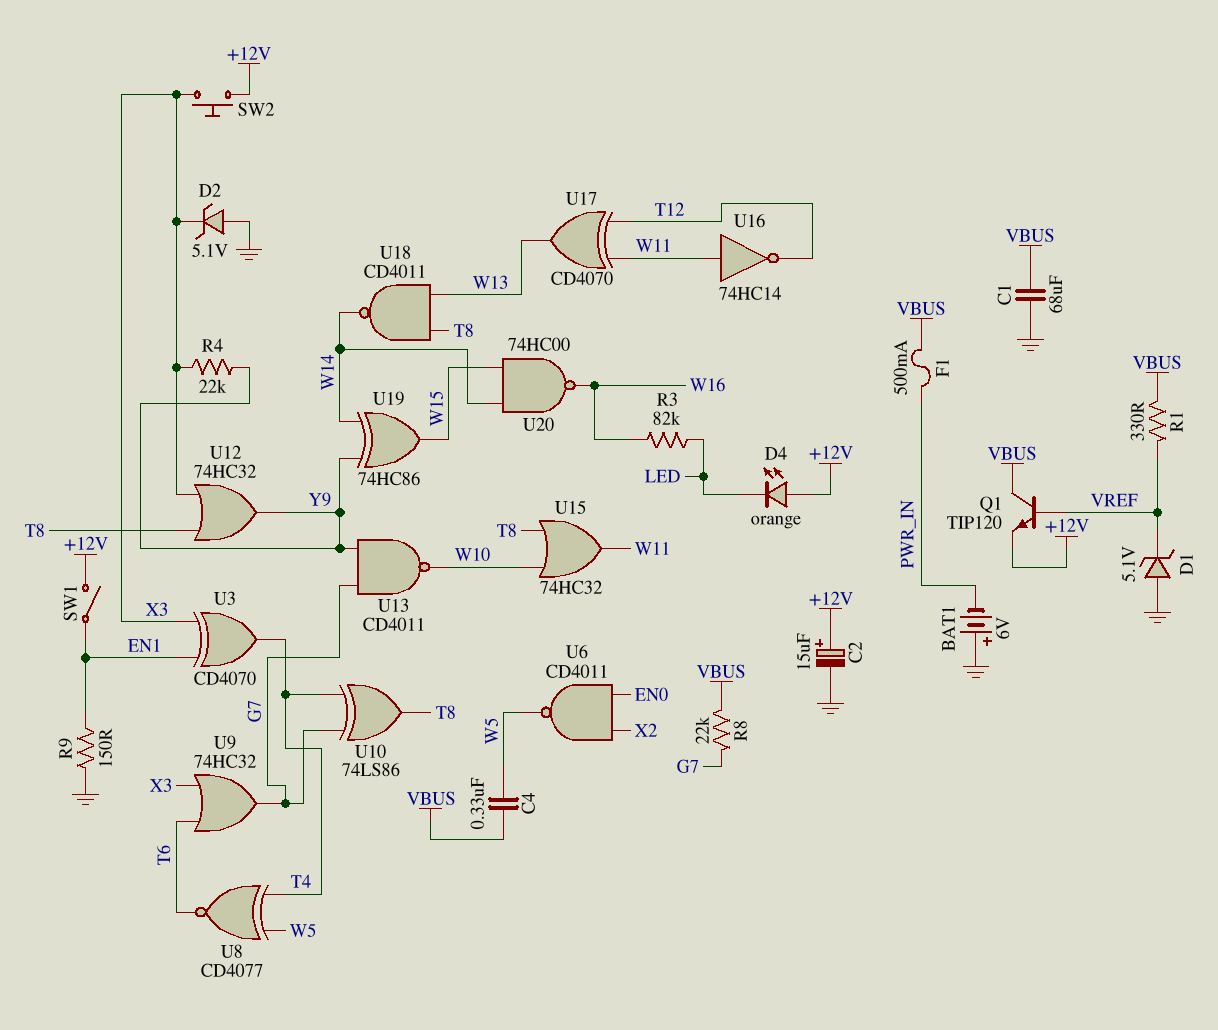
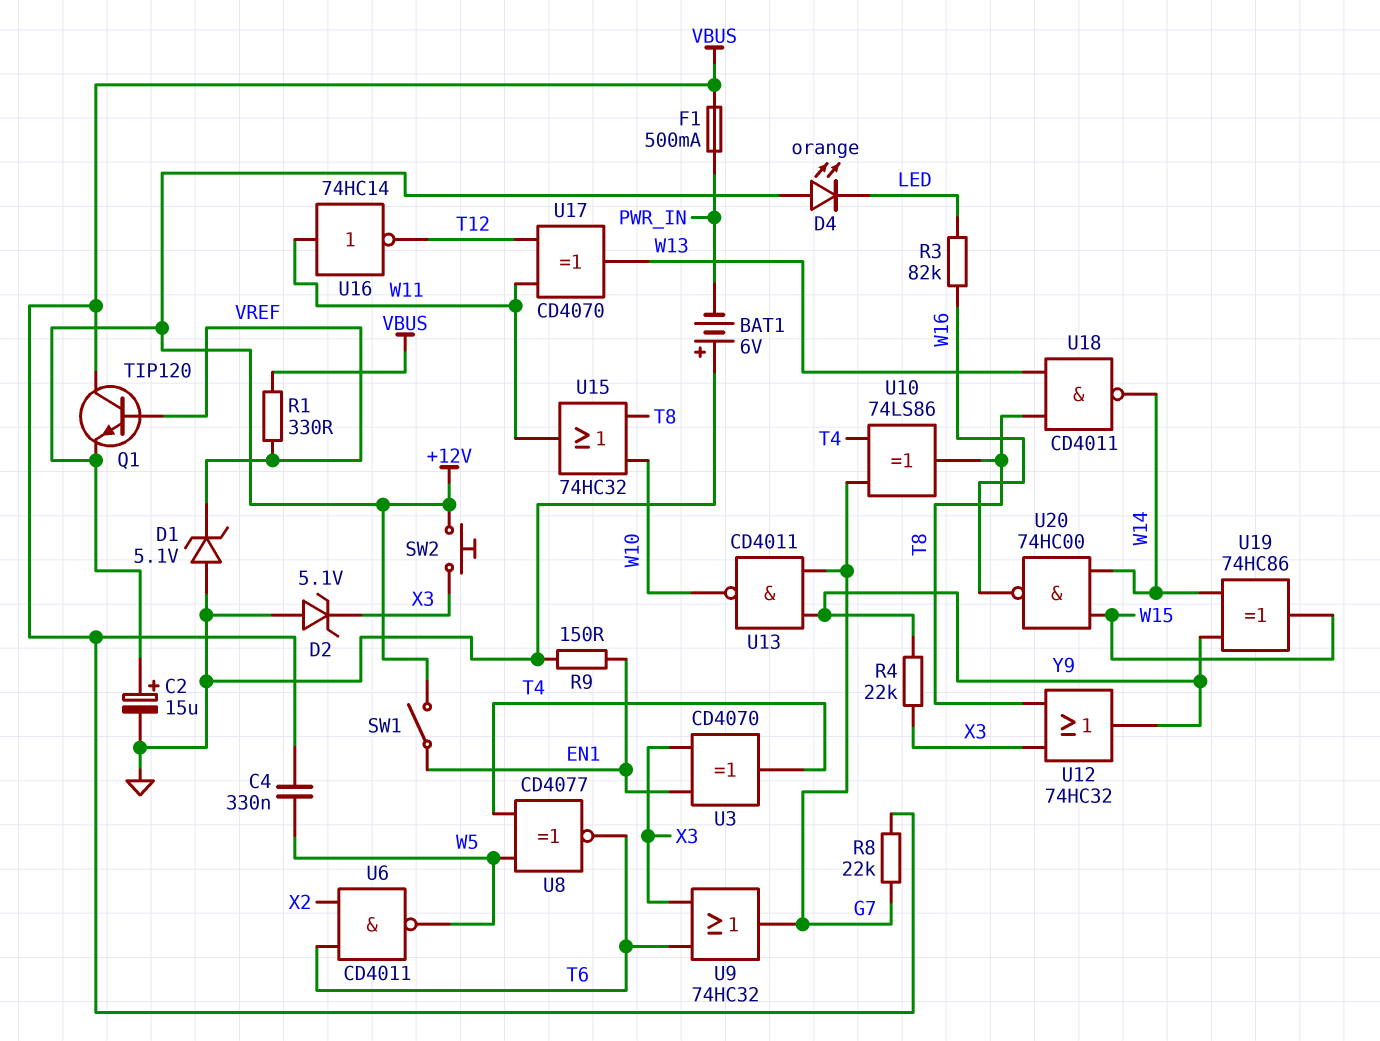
C1: 68uF (GND, VBUS) -> none
U6: NAND CD4011 (in EN0, in X2, out W5) -> NAND CD4011 (in T6, in X2, out W5)

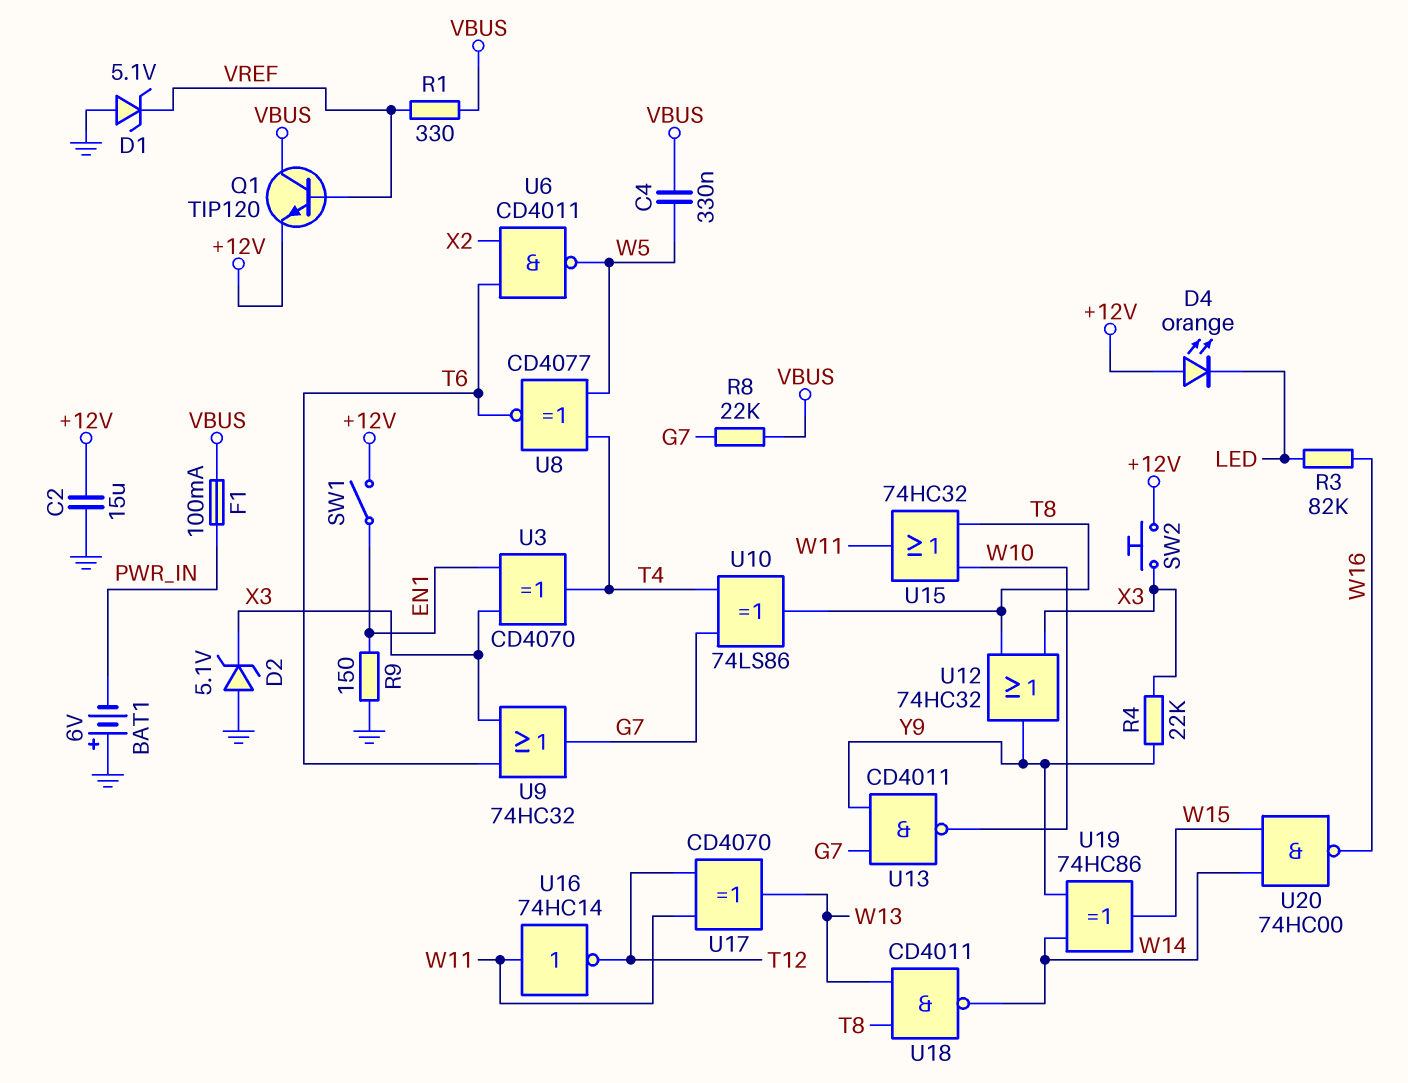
C2: 15uF (plus +12V, minus GND) -> 15uF (+12V, GND)
F1: 500mA (PWR_IN, VBUS) -> 100mA (PWR_IN, VBUS)

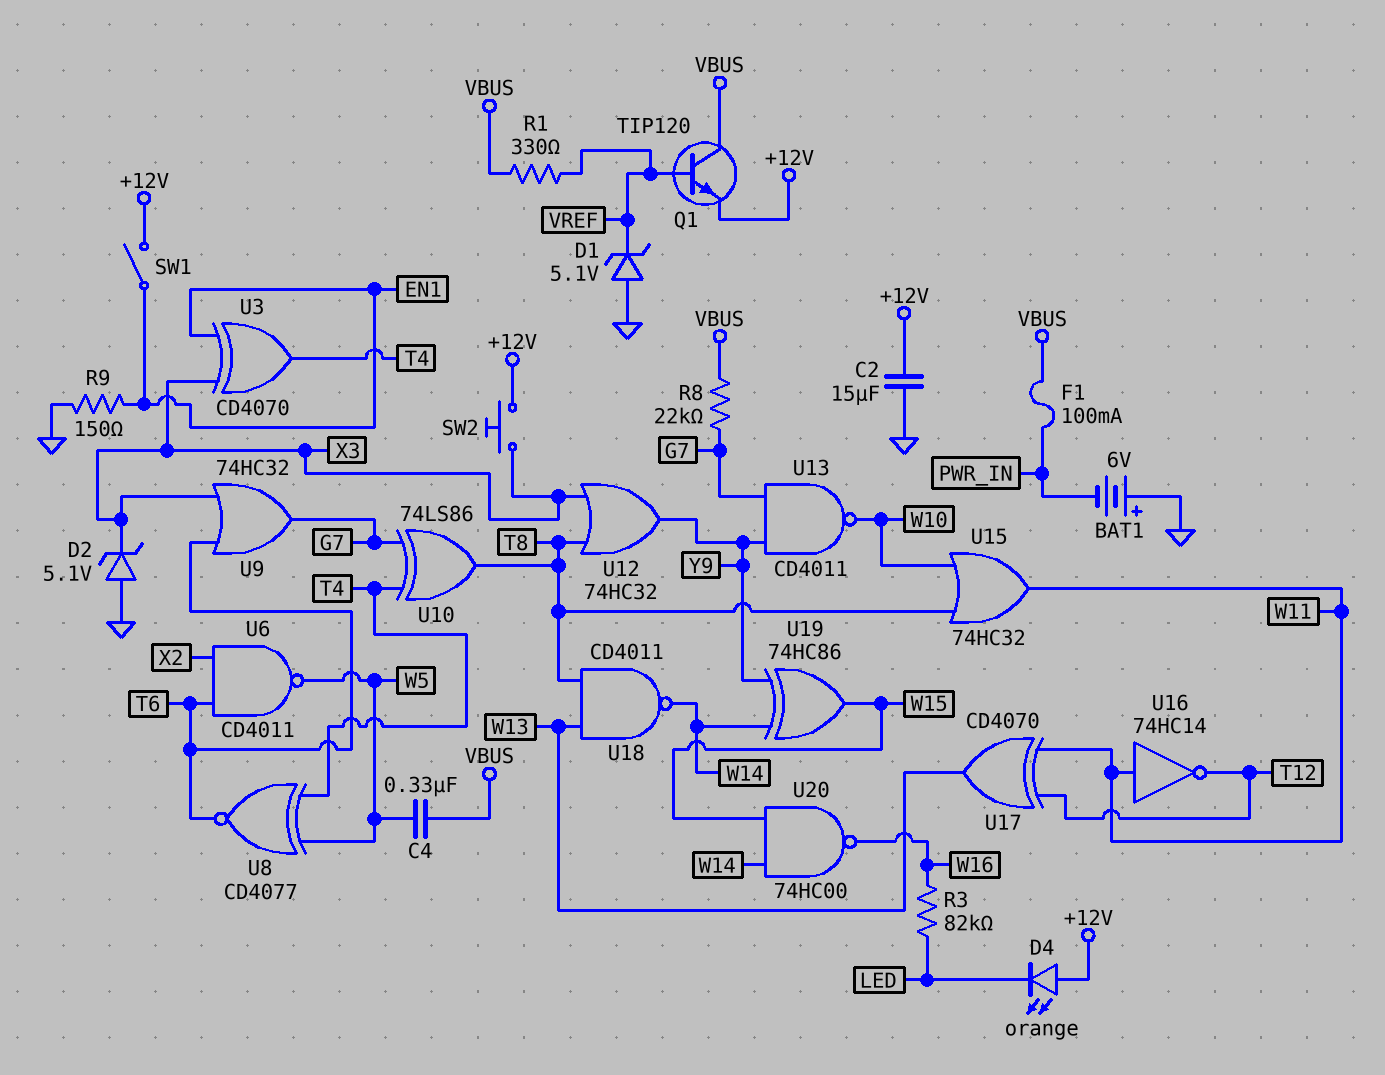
R4: 22k (X3, Y9) -> none

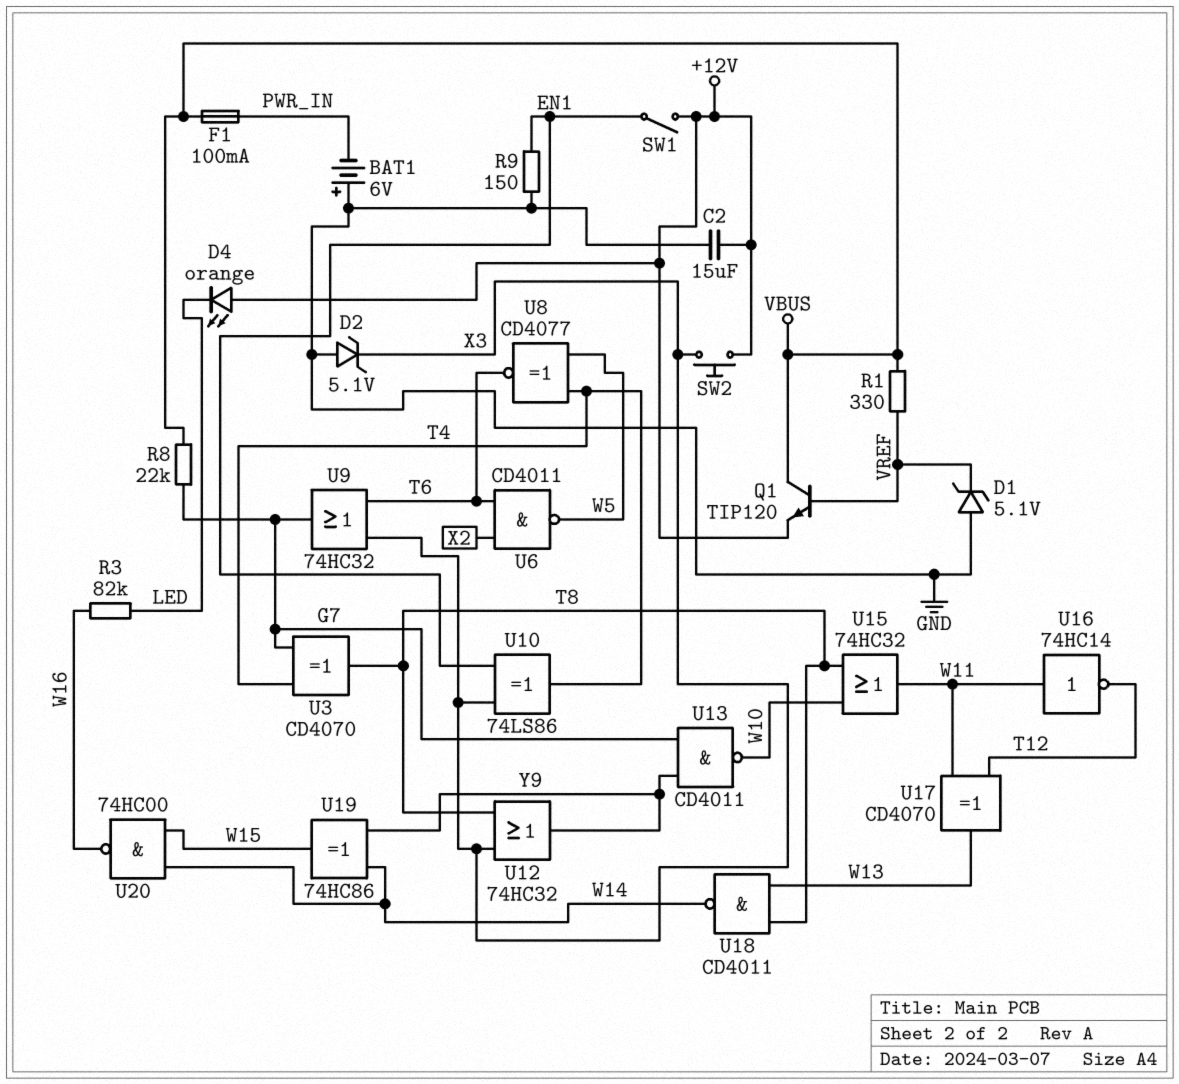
C4: 330nF (VBUS, W5) -> none
U3: XOR CD4070 (in EN1, in X3, out T4) -> XOR CD4070 (in G7, in T4, out T8)
U10: XOR 74LS86 (in G7, in T4, out T8) -> XOR 74LS86 (in EN1, in X3, out T4)

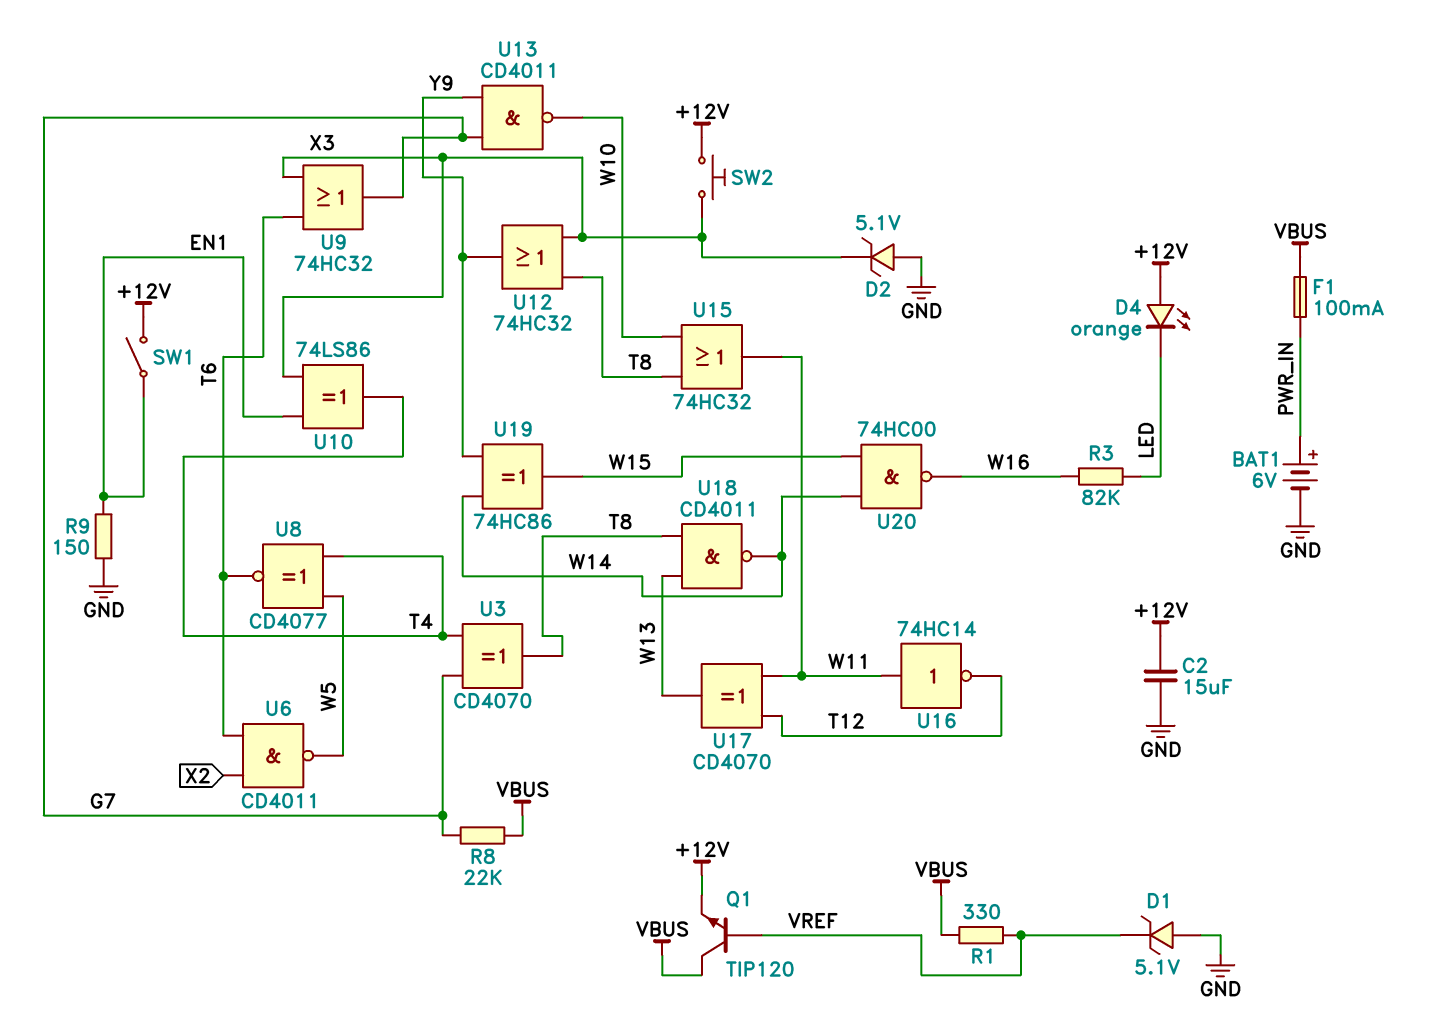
BAT1: 6V (plus GND, minus PWR_IN) -> 6V (plus PWR_IN, minus GND)

